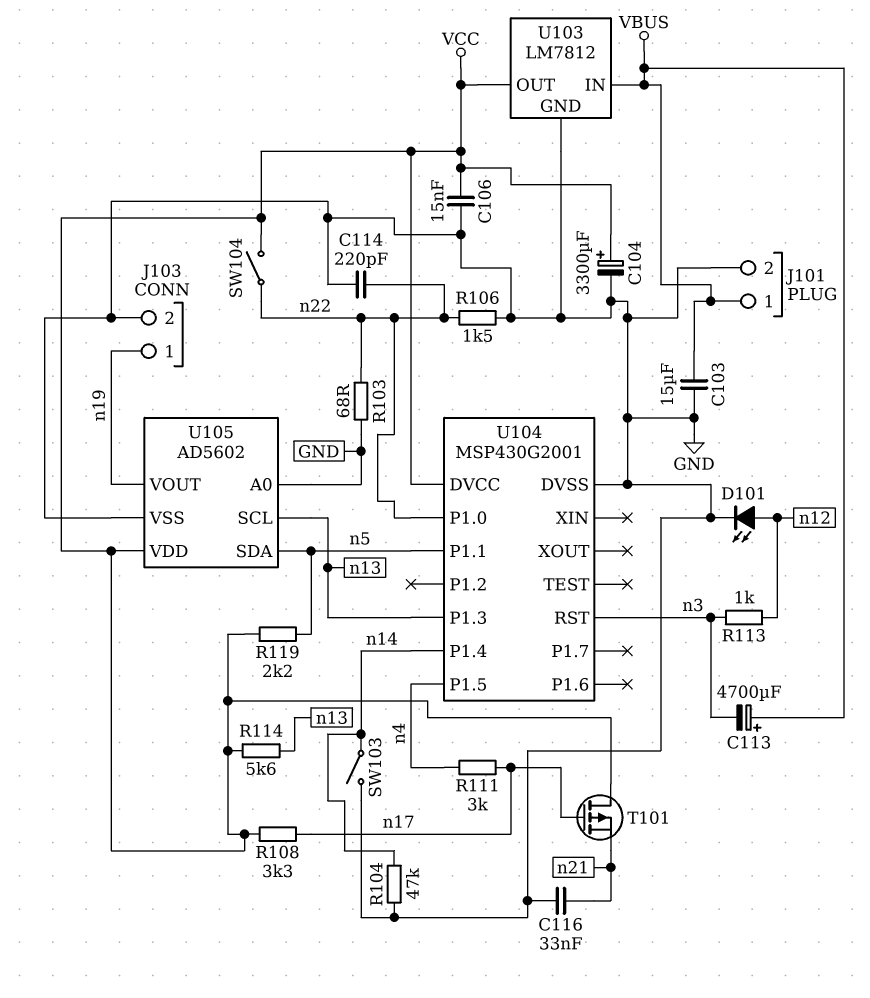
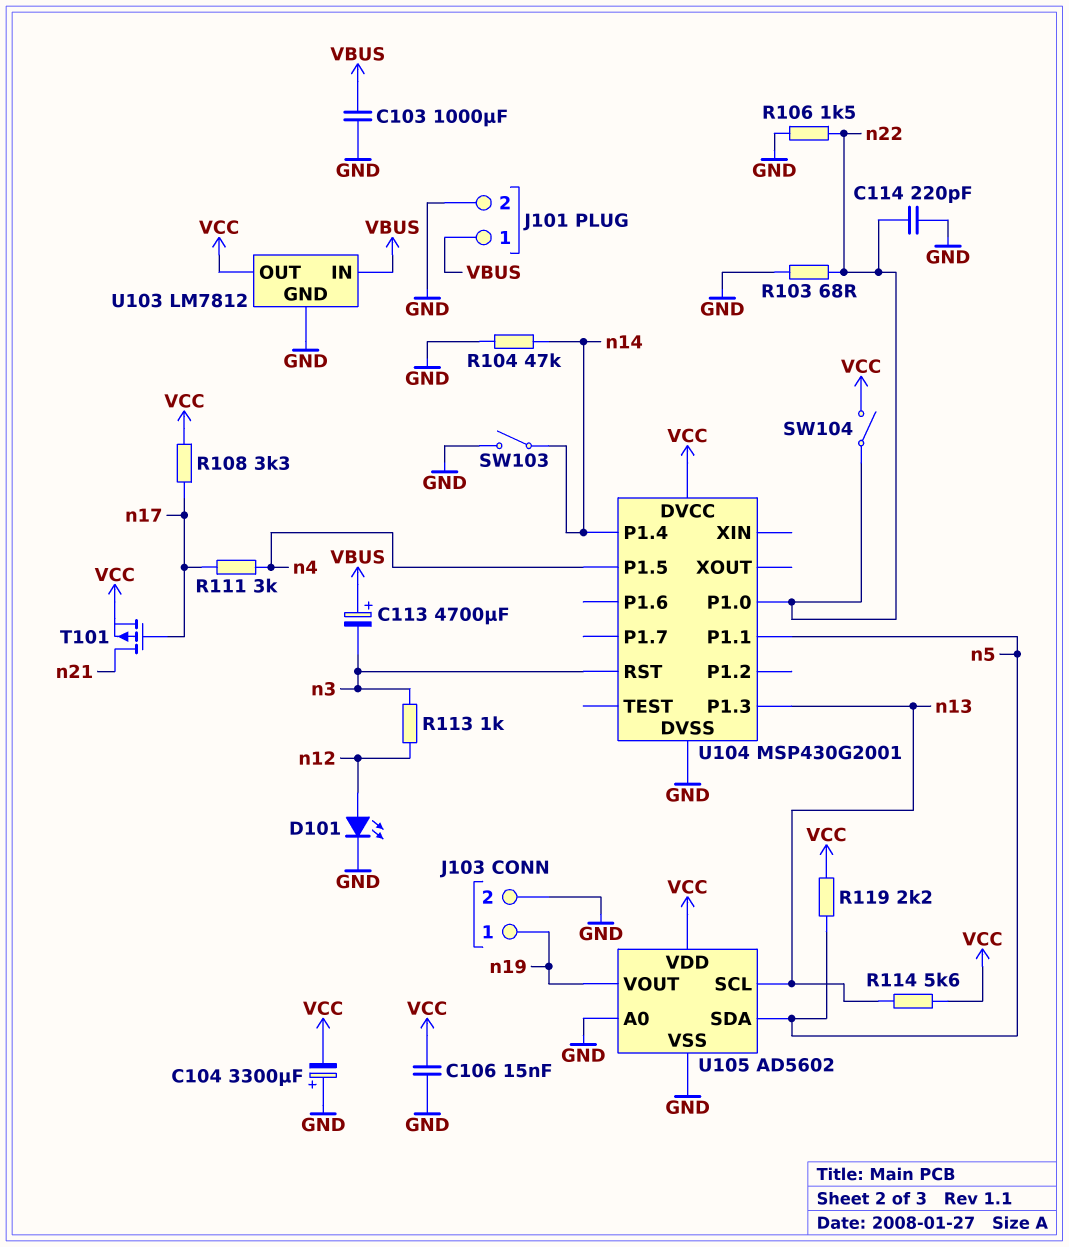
C103: 15uF (GND, VBUS) -> 1000uF (GND, VBUS)
C104: 3300uF (plus VCC, minus GND) -> 3300uF (plus GND, minus VCC)
C116: 33nF (GND, n21) -> none
T101: PMOS (G n17, D VCC, S n21) -> PMOS (G n17, D n21, S VCC)

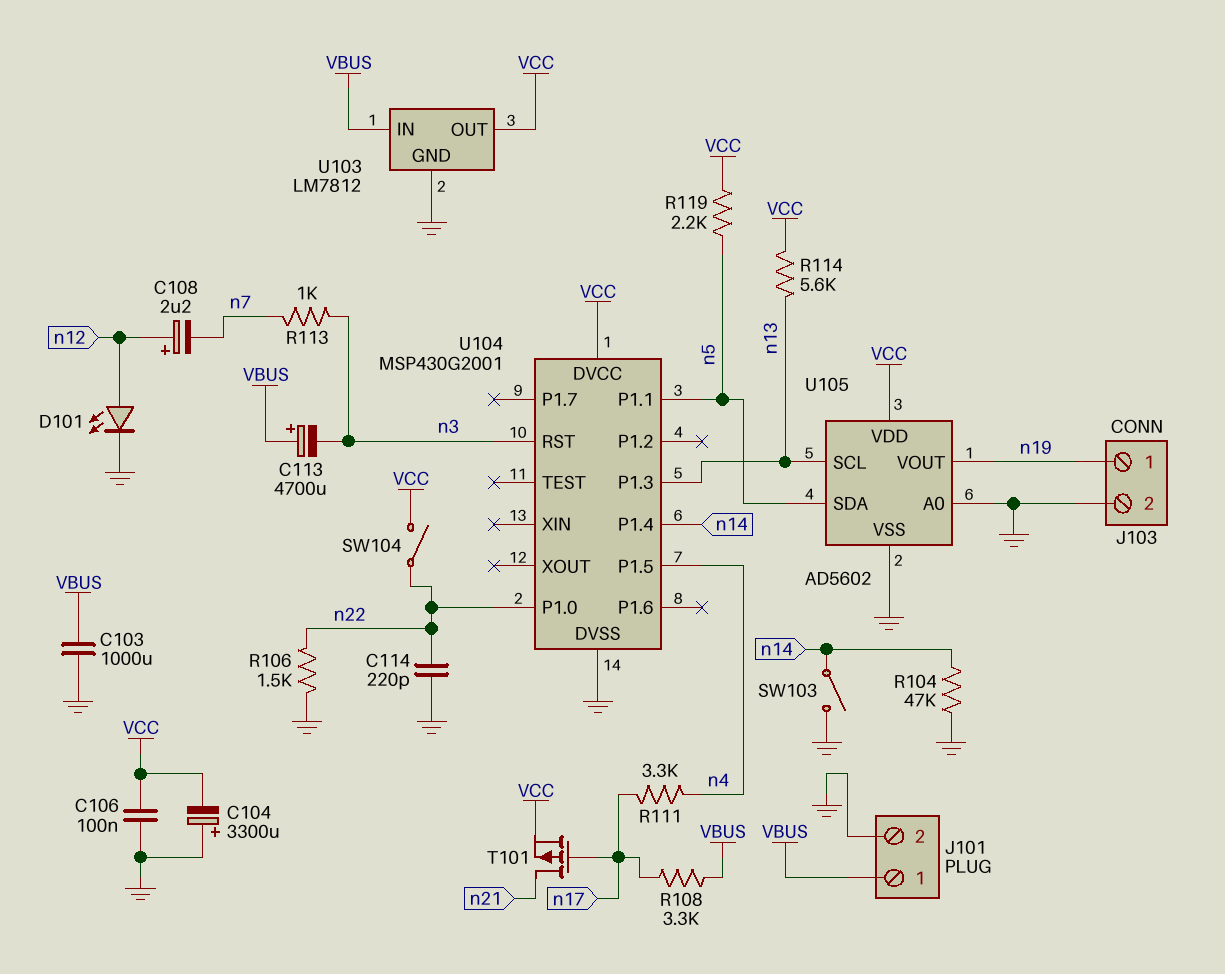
C106: 15nF (GND, VCC) -> 100nF (GND, VCC)
C108: none -> 2.2uF (plus n12, minus n7)
R103: 68 (GND, n22) -> none
R108: 3.3k (VCC, n17) -> 3.3k (VBUS, n17)
R111: 3k (n4, n17) -> 3.3k (n4, n17)
R113: 1k (n3, n12) -> 1k (n3, n7)

